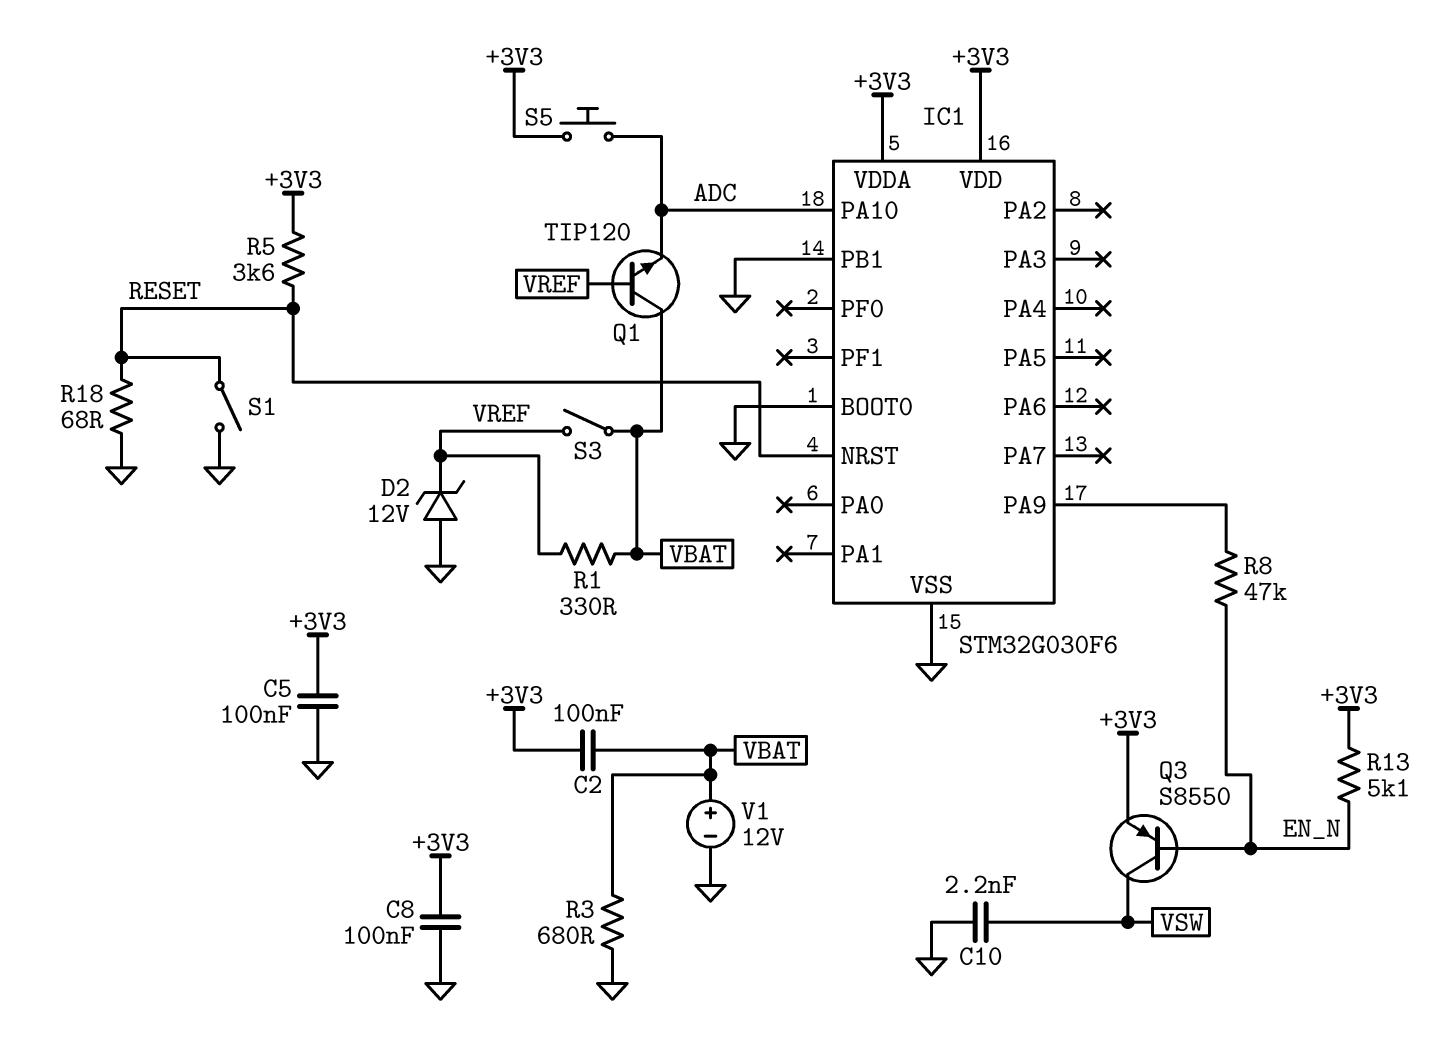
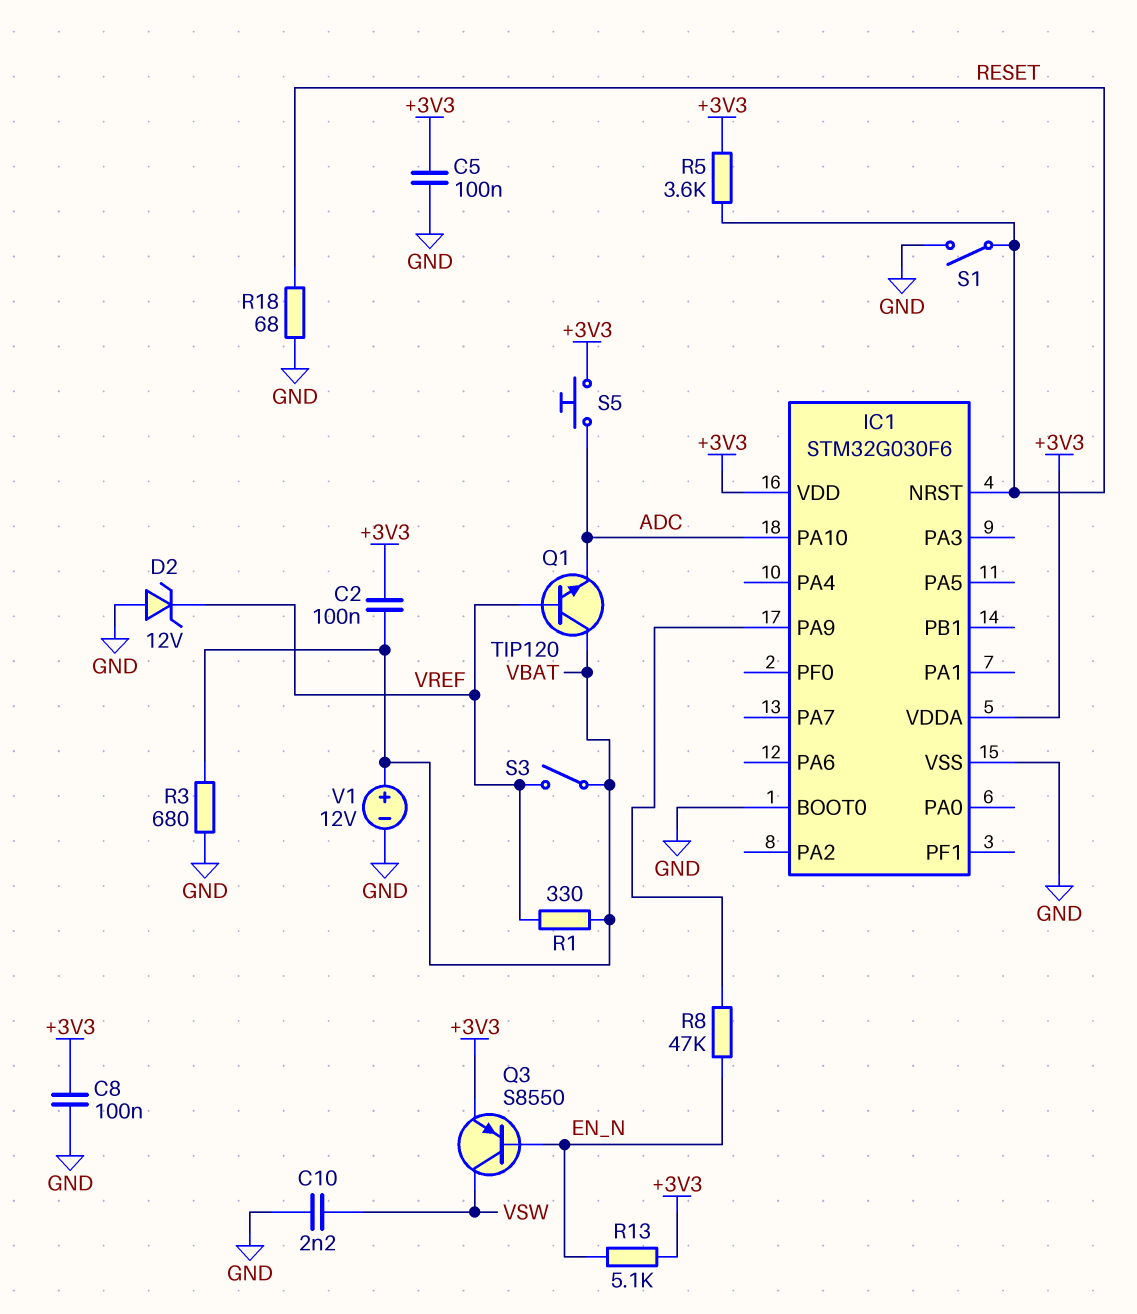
IC1 pin PB1: GND -> none

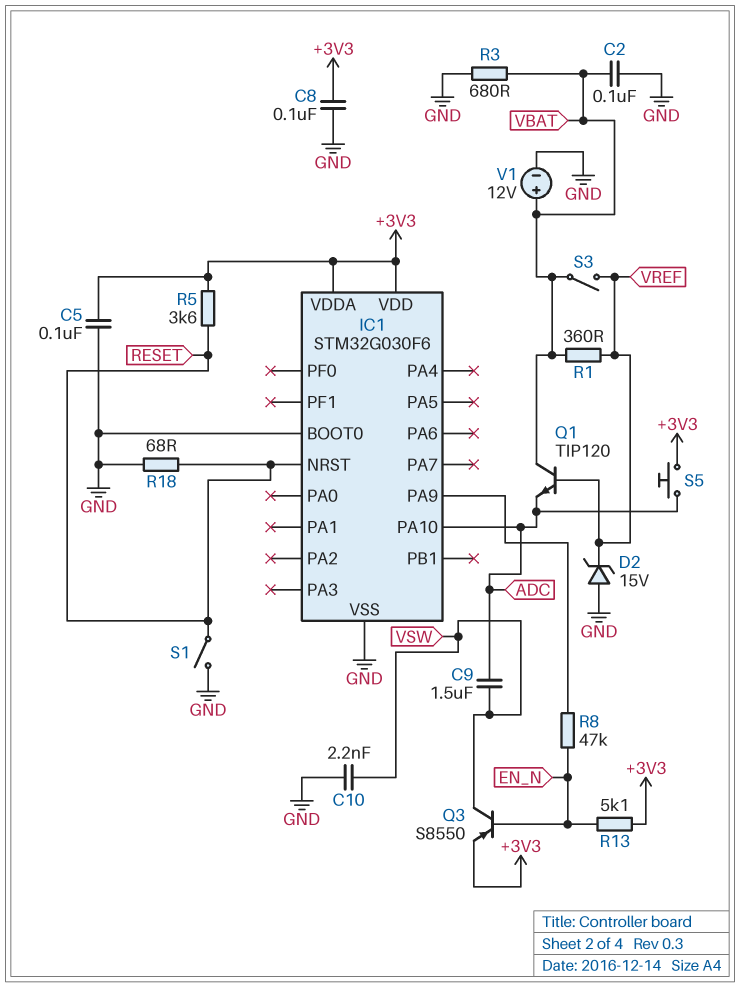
C2: 100nF (+3V3, VBAT) -> 100nF (GND, VBAT)
C9: none -> 1.5uF (ADC, VSW)
D2: zener 12V (A GND, K VREF) -> zener 15V (A GND, K VREF)
R1: 330 (VBAT, VREF) -> 360 (VBAT, VREF)

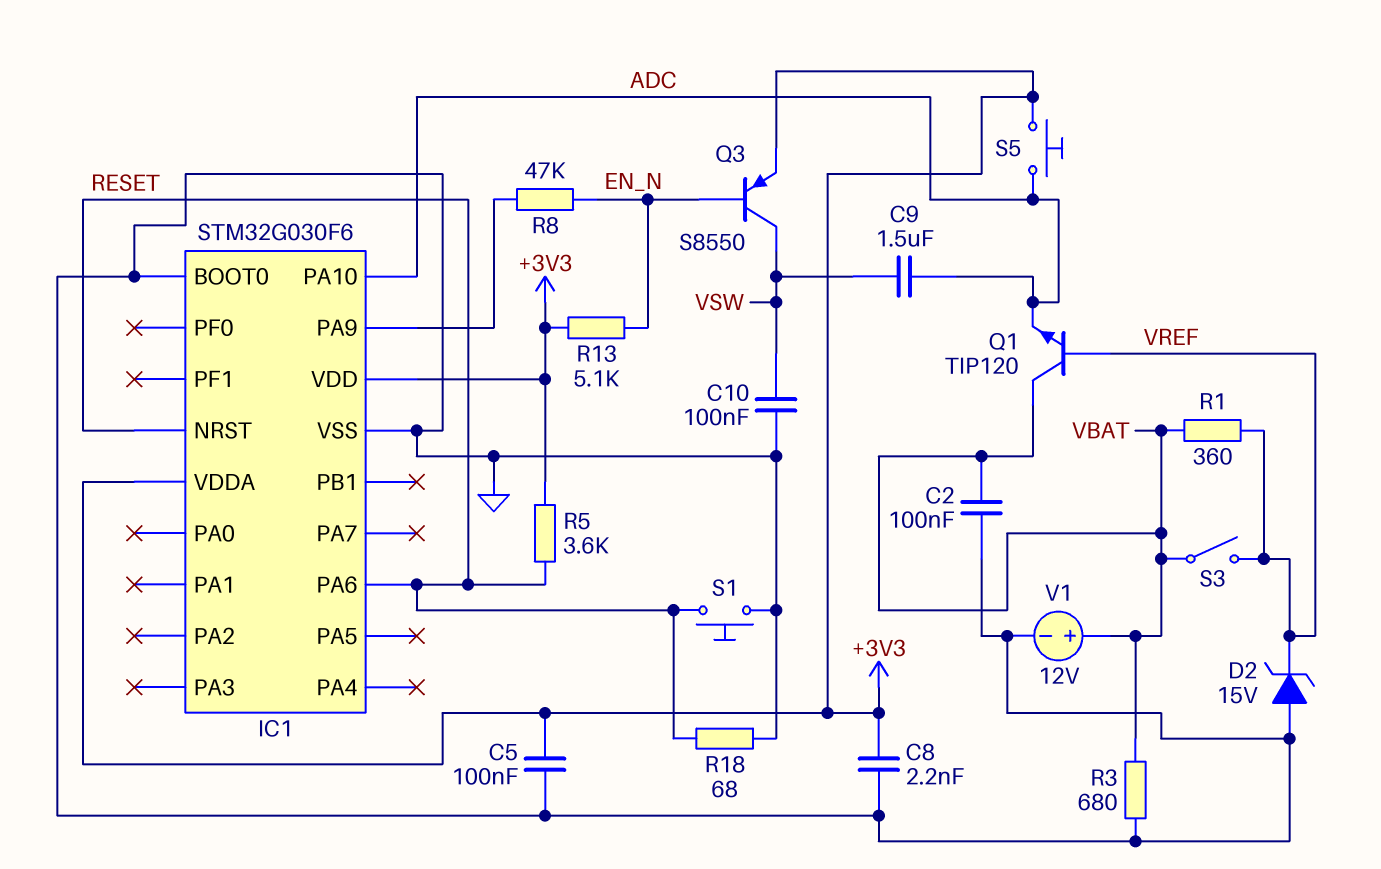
C8: 100nF (+3V3, GND) -> 2.2nF (+3V3, GND)
C10: 2.2nF (GND, VSW) -> 100nF (GND, VSW)
IC1 pin PA6: none -> RESET
S1: switch (GND, RESET) -> button (GND, RESET)

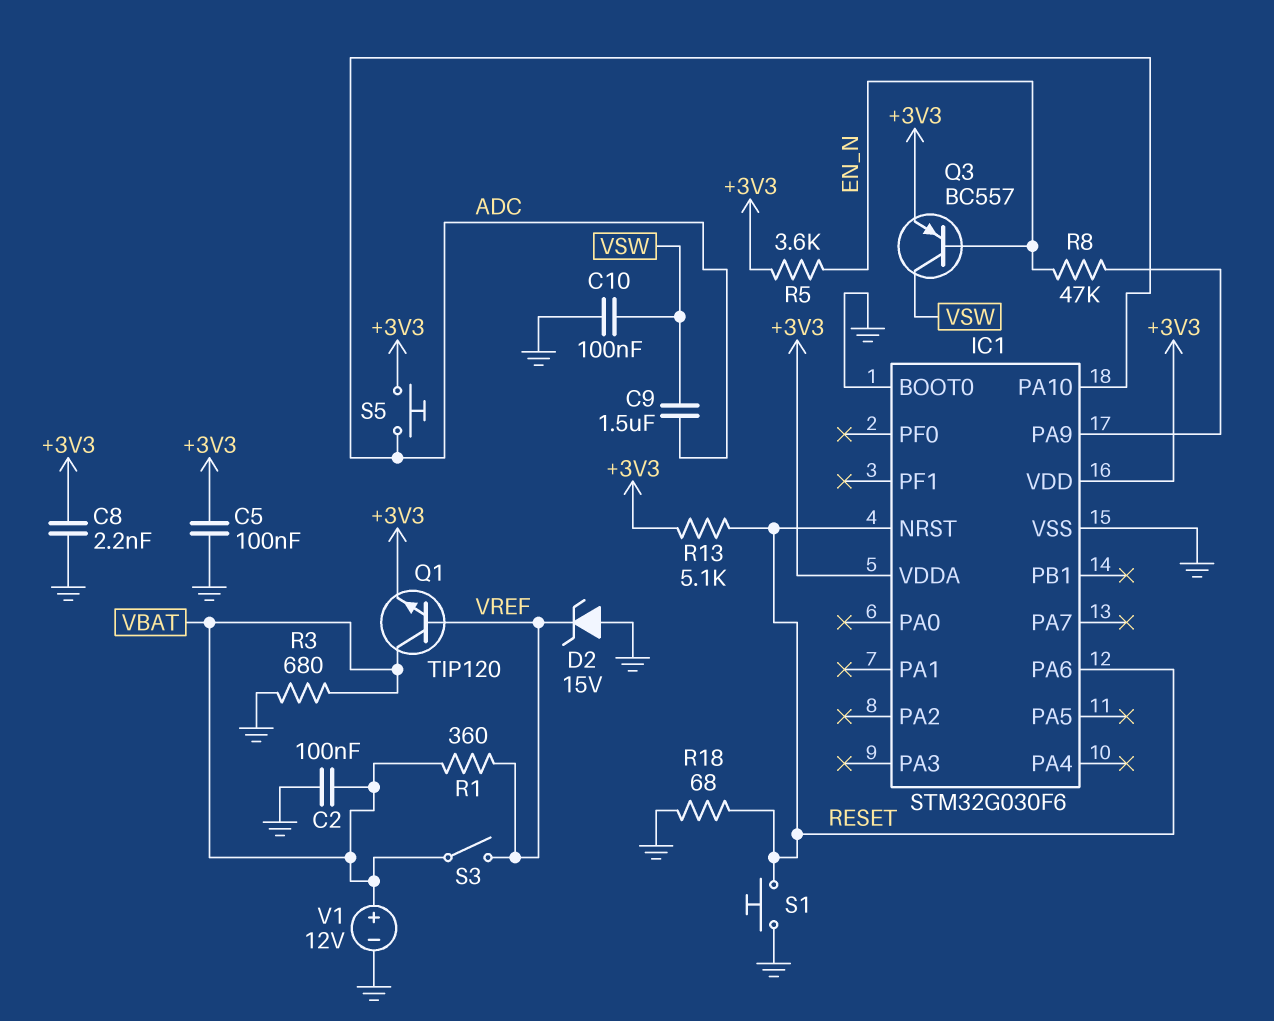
Q1: NPN TIP120 (B VREF, C VBAT, E ADC) -> NPN TIP120 (B VREF, C VBAT, E +3V3)
Q3: PNP S8550 (B EN_N, C VSW, E +3V3) -> PNP BC557 (B EN_N, C VSW, E +3V3)
R5: 3.6k (+3V3, RESET) -> 3.6k (+3V3, EN_N)
R13: 5.1k (+3V3, EN_N) -> 5.1k (+3V3, RESET)

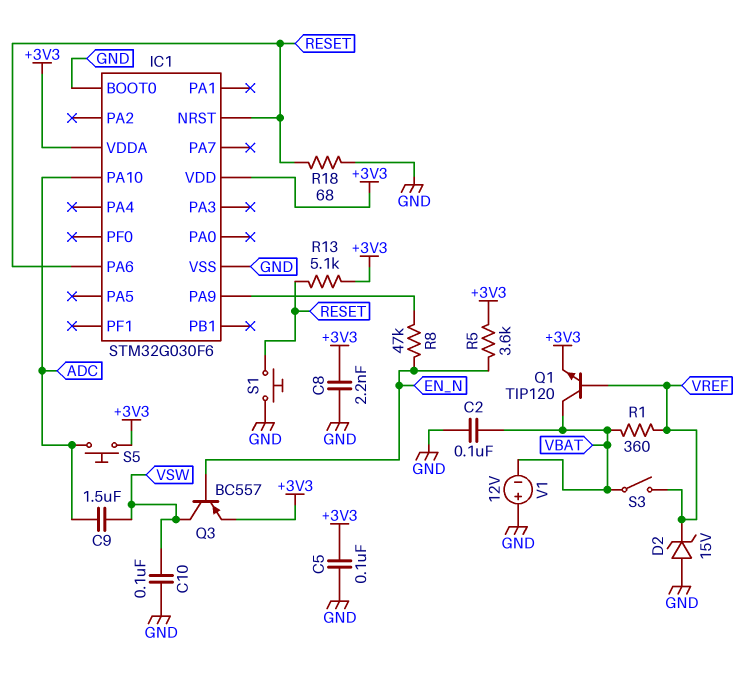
R3: 680 (GND, VBAT) -> none
V1: 12V (plus VBAT, minus GND) -> 12V (plus GND, minus VBAT)

